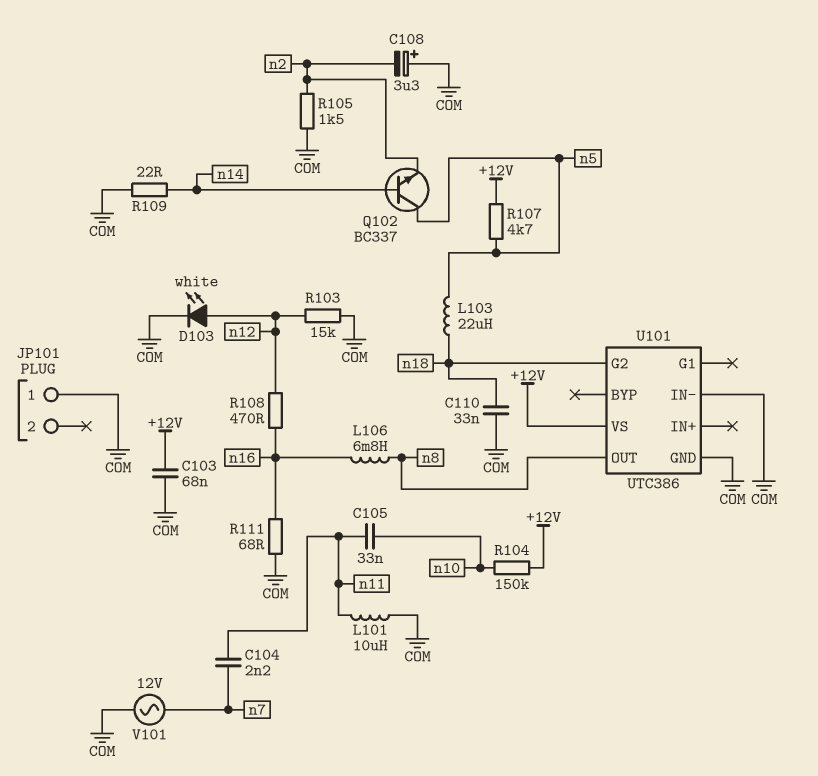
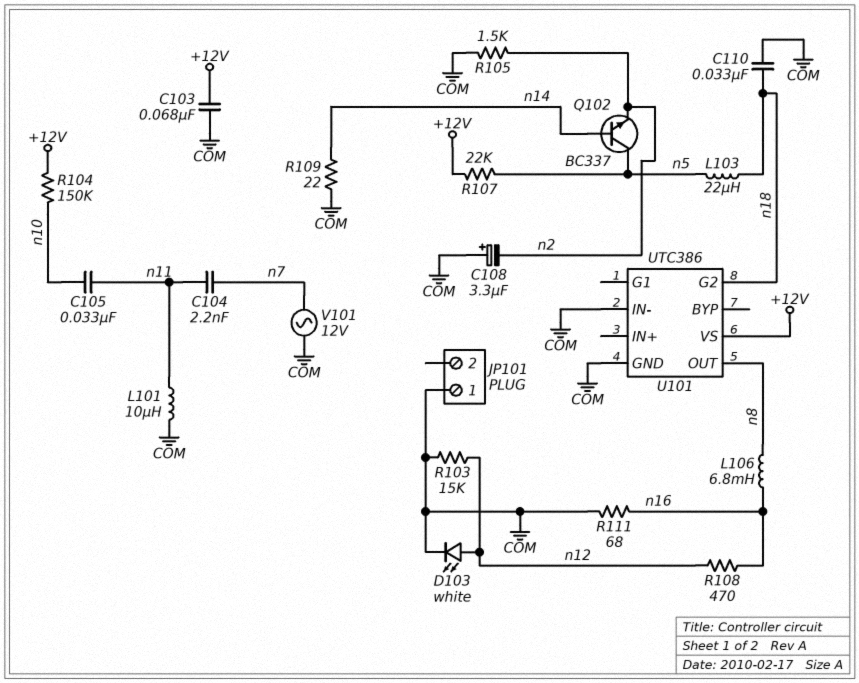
R107: 4.7k (+12V, n5) -> 22k (+12V, n5)

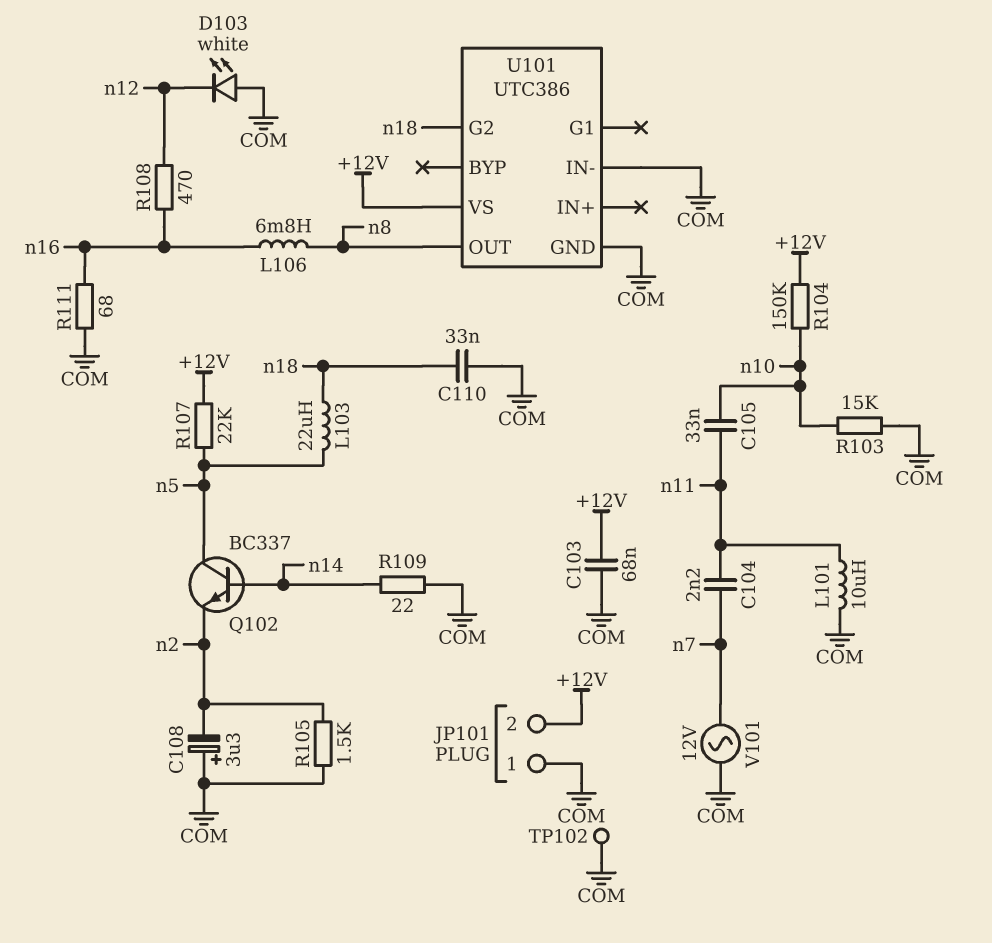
D103: LED white (A n12, K COM) -> LED white (A COM, K n12)
JP101 pin 2: none -> +12V
R103: 15k (COM, n12) -> 15k (COM, n10)
TP102: none -> test point (COM)

